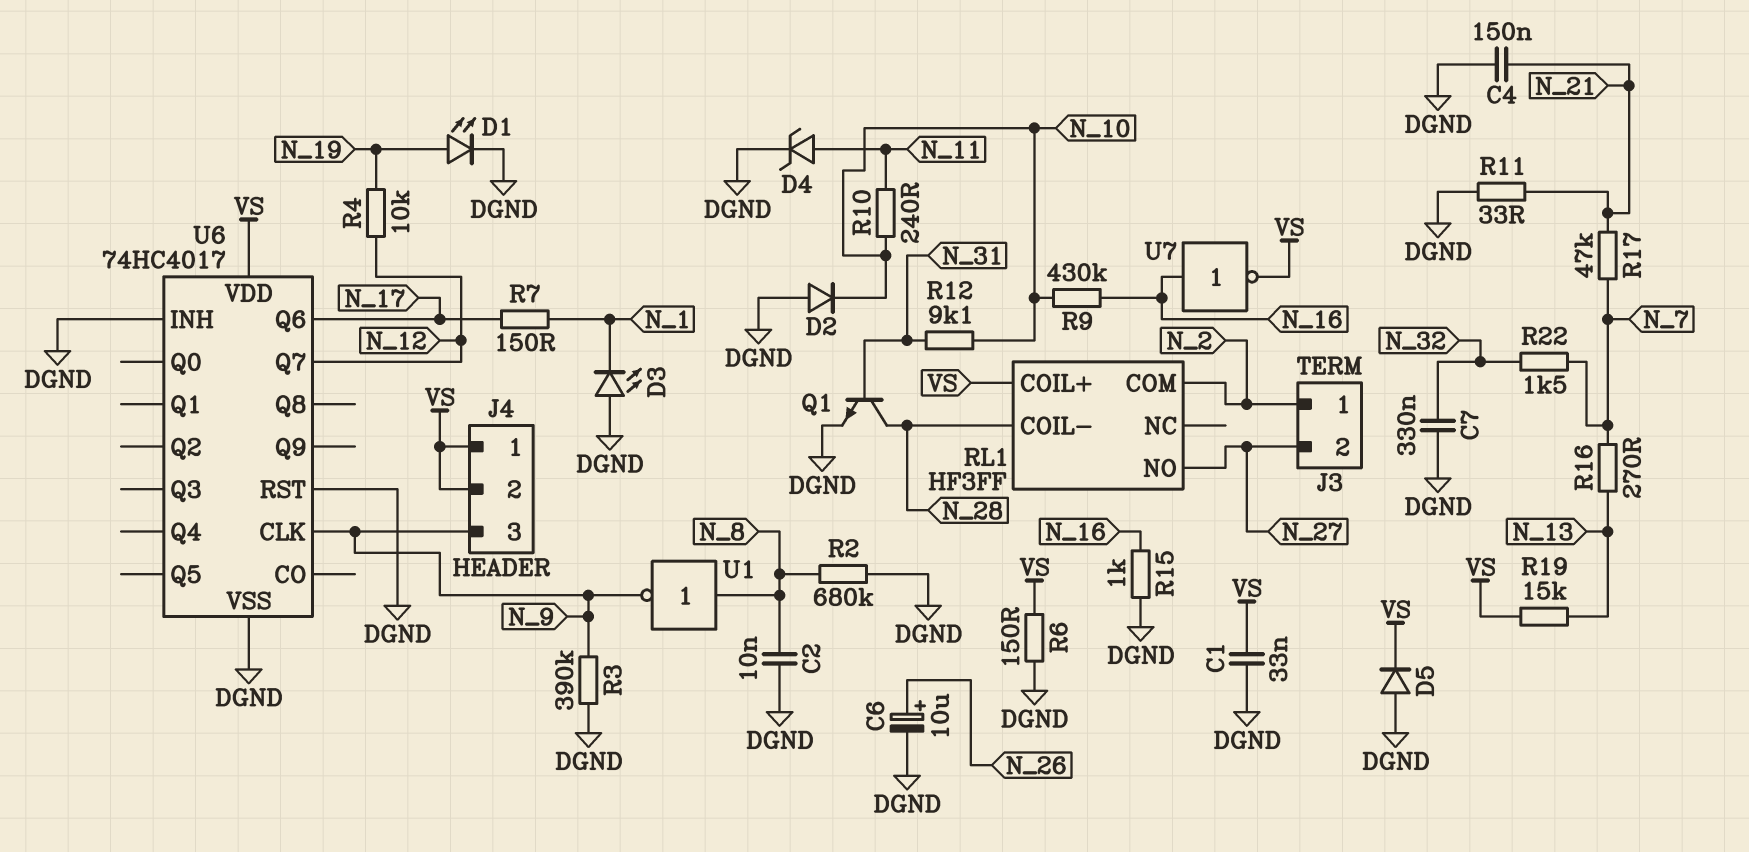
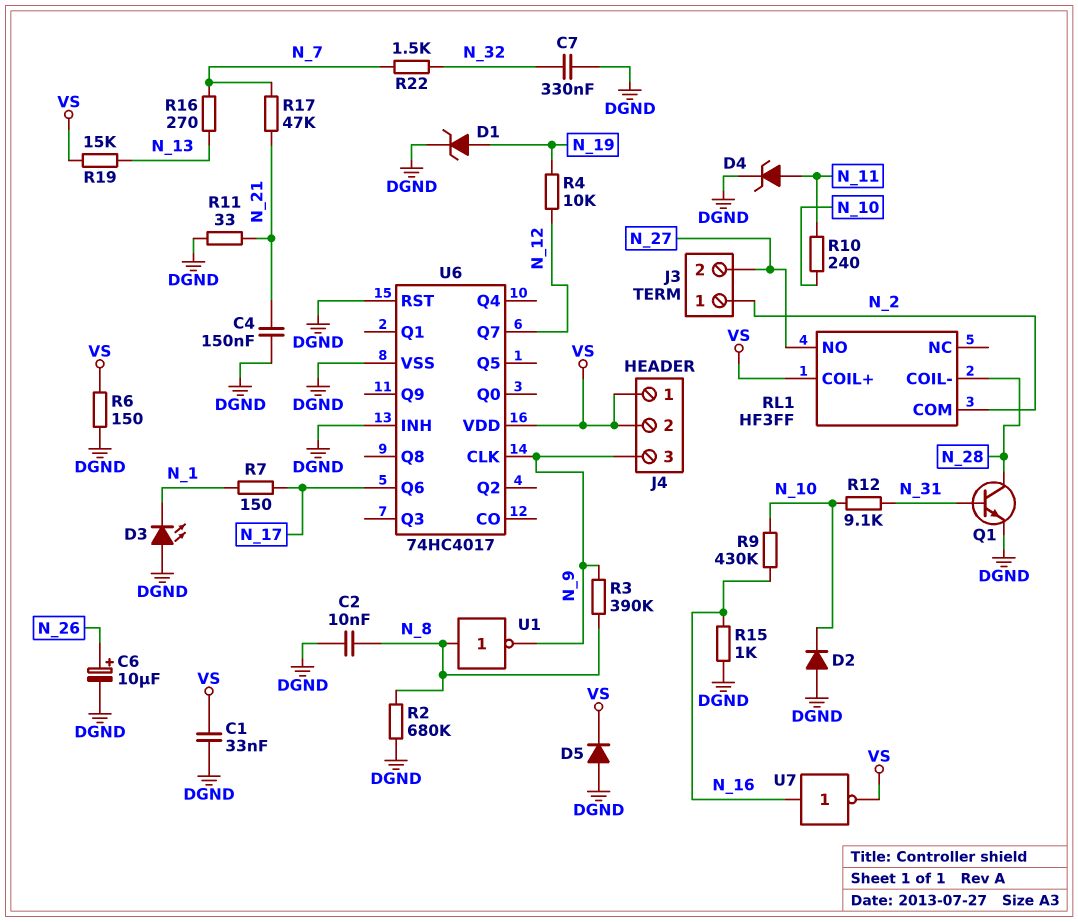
D1: LED (A N_19, K DGND) -> zener (A N_19, K DGND)
R3: 390k (DGND, N_9) -> 390k (N_8, N_9)

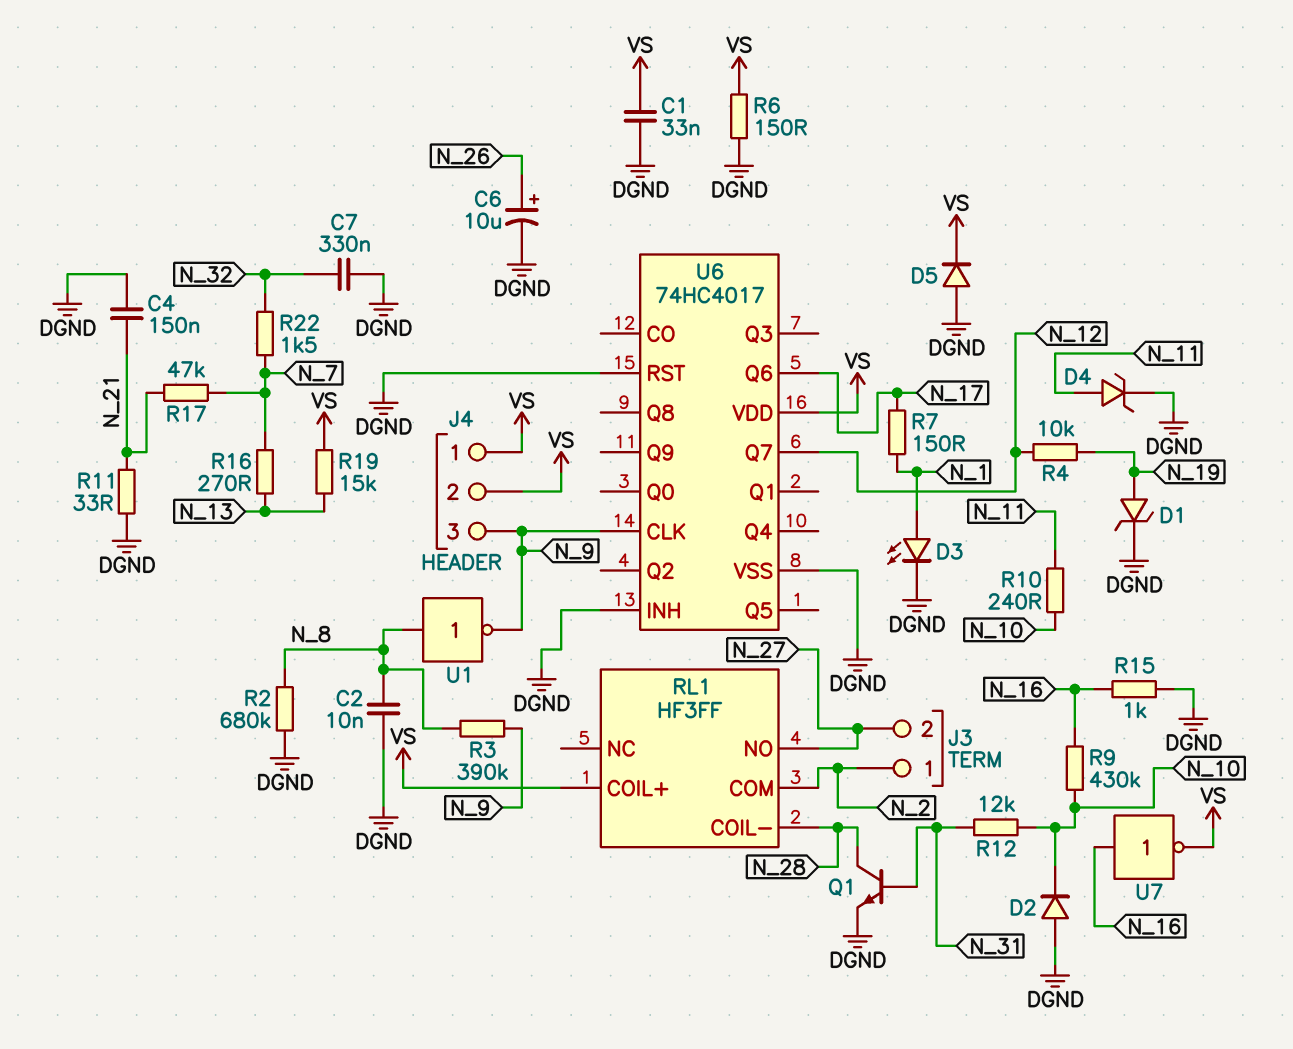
D3: LED (A DGND, K N_1) -> LED (A N_1, K DGND)
R12: 9.1k (N_10, N_31) -> 12k (N_10, N_31)

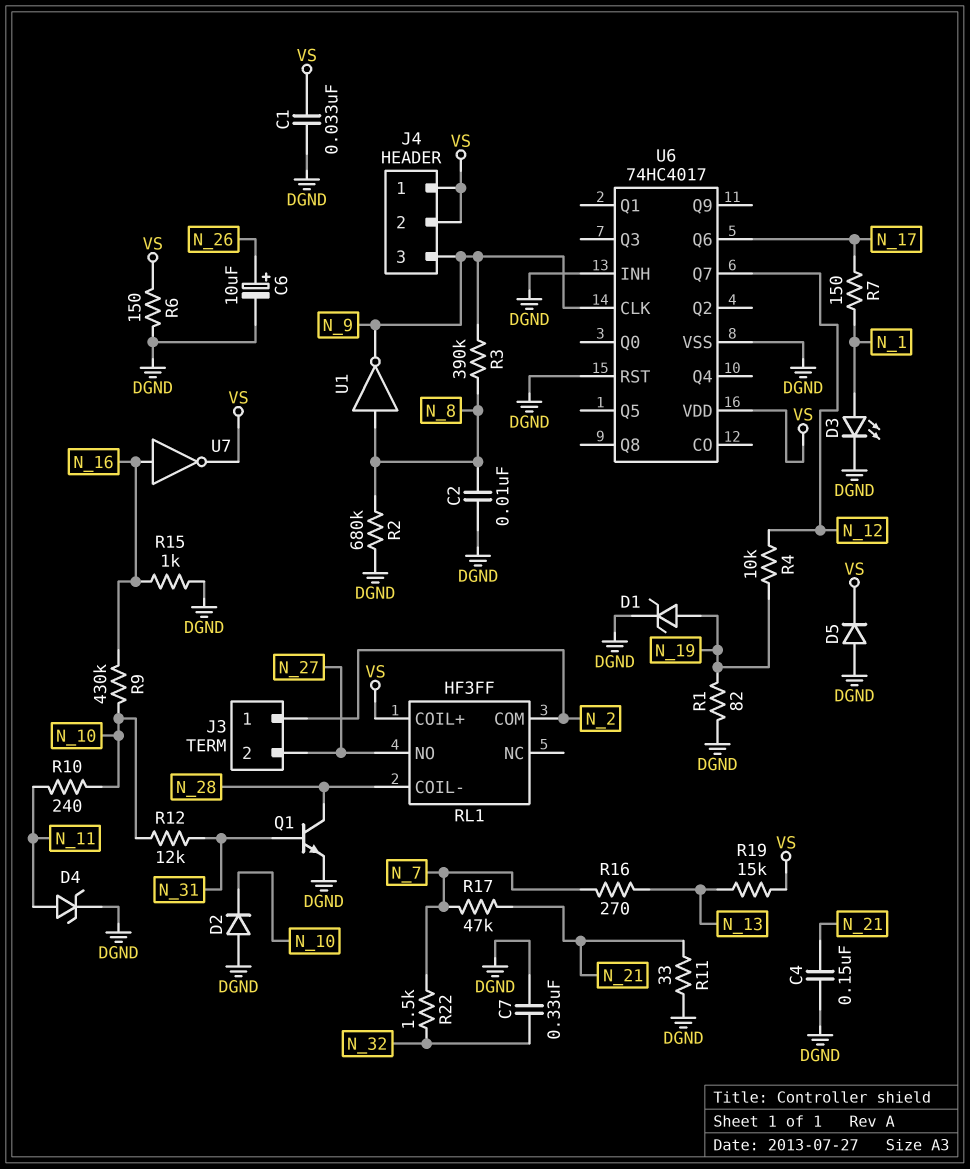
R1: none -> 82 (DGND, N_19)

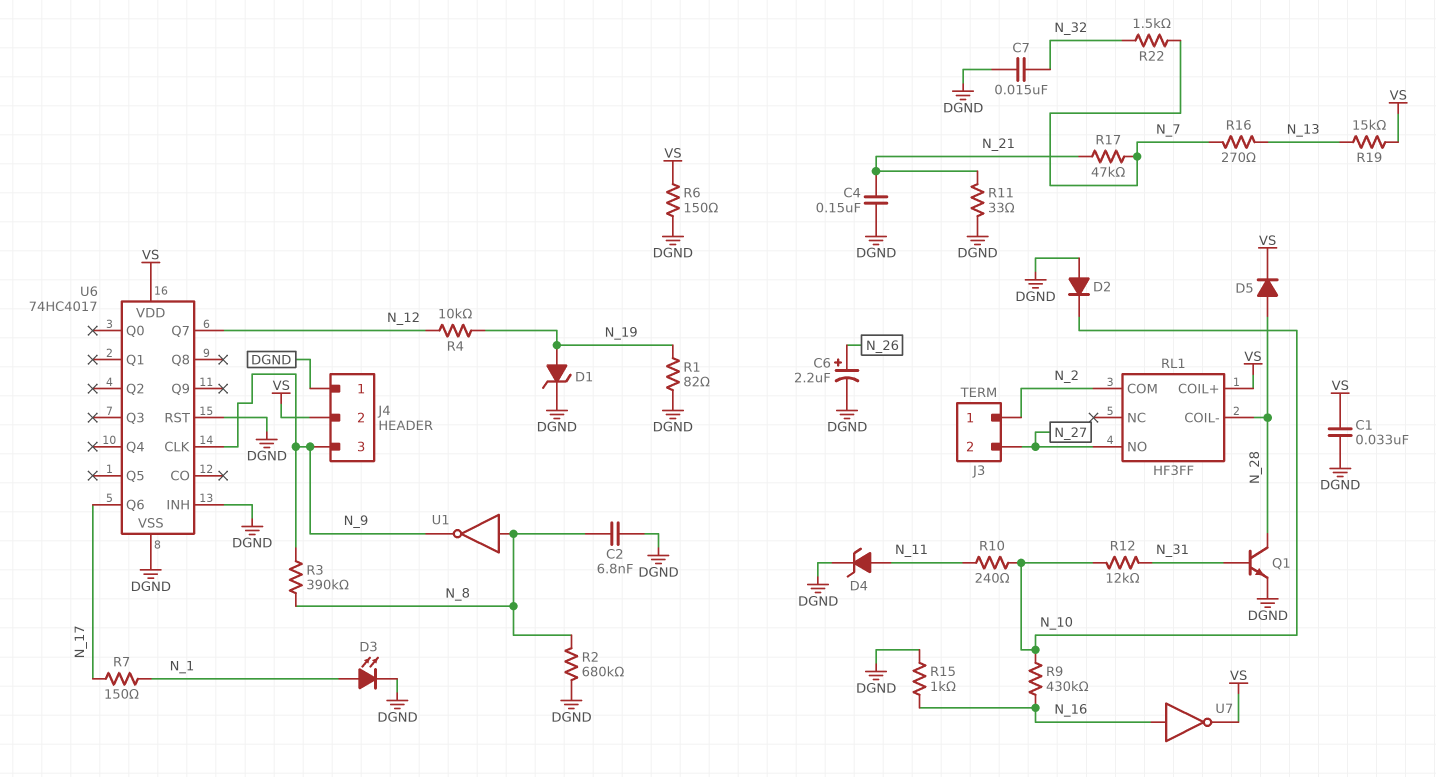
C2: 10nF (DGND, N_8) -> 6.8nF (DGND, N_8)
C6: 10uF (plus N_26, minus DGND) -> 2.2uF (plus N_26, minus DGND)
C7: 330nF (DGND, N_32) -> 15nF (DGND, N_32)
D5: diode (A DGND, K VS) -> diode (A N_28, K VS)
J4 pin 1: VS -> DGND

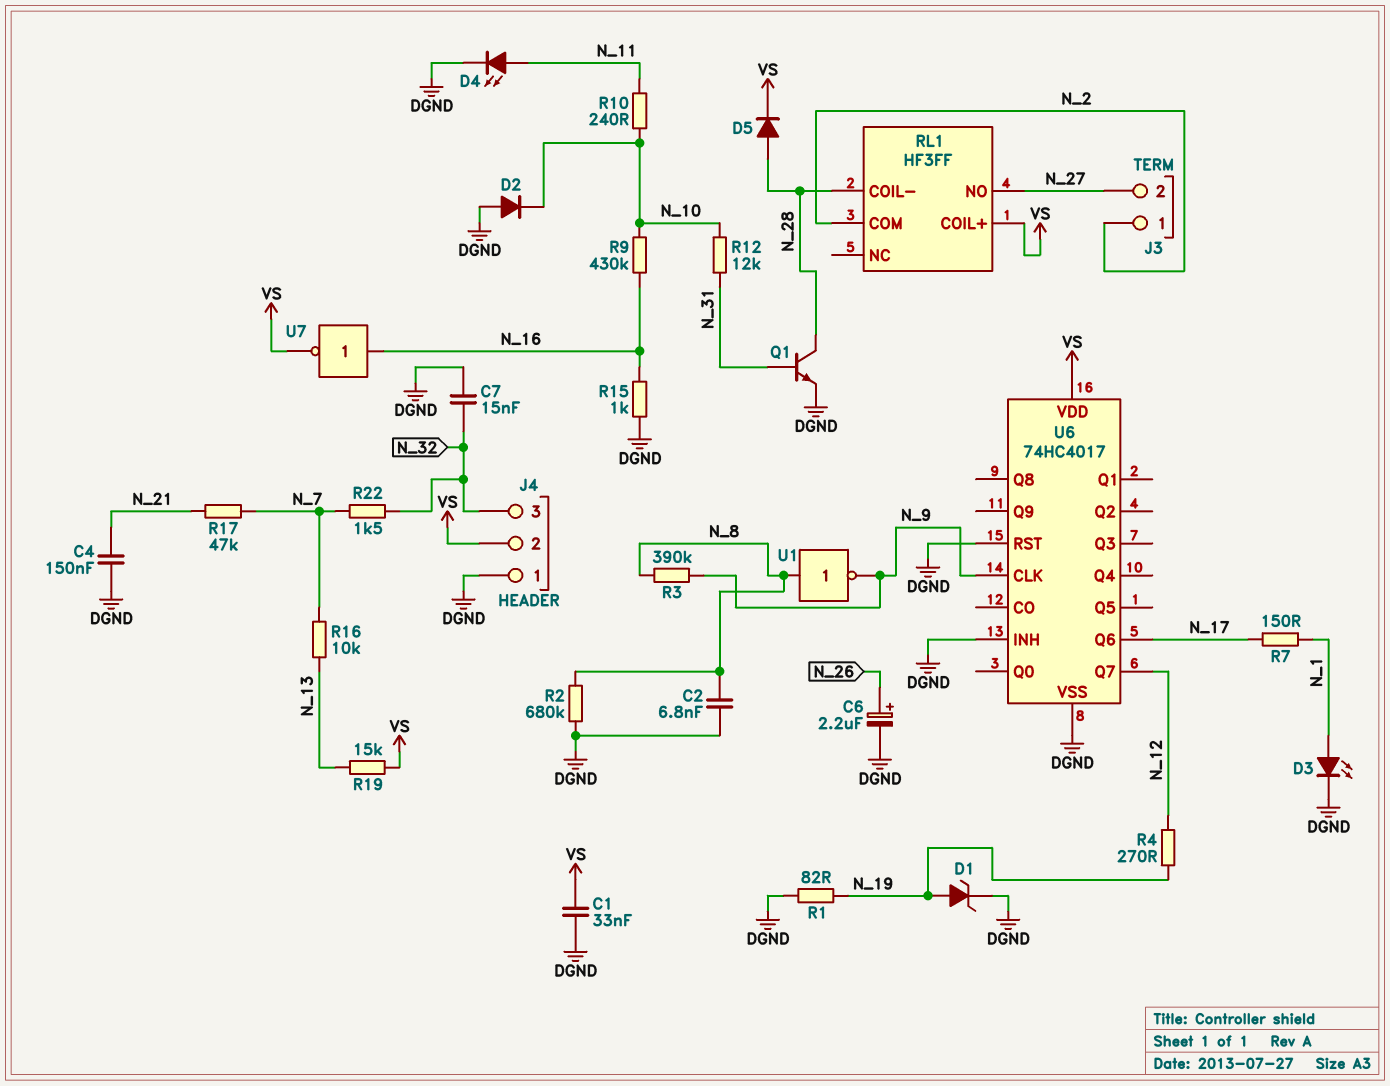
D4: zener (A N_11, K DGND) -> LED (A N_11, K DGND)
J4 pin 3: N_9 -> N_32
R4: 10k (N_12, N_19) -> 270 (N_12, N_19)
R6: 150 (DGND, VS) -> none
R11: 33 (DGND, N_21) -> none
R16: 270 (N_7, N_13) -> 10k (N_7, N_13)

